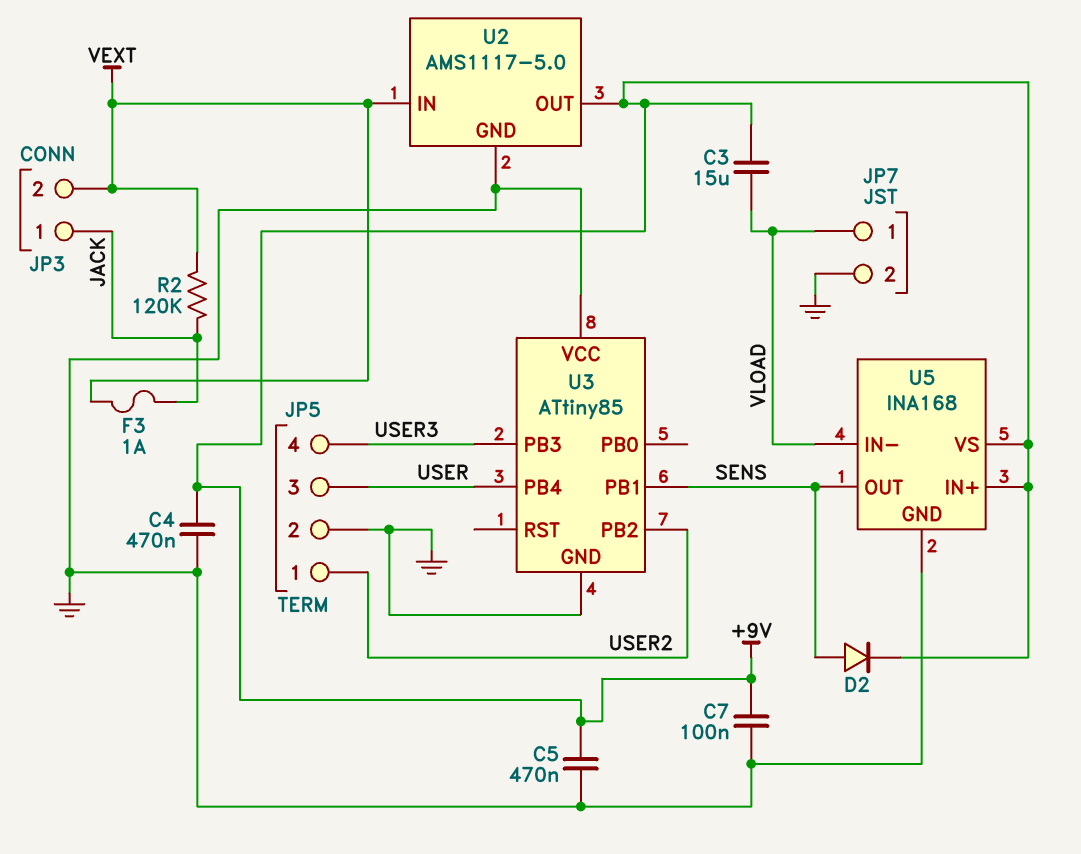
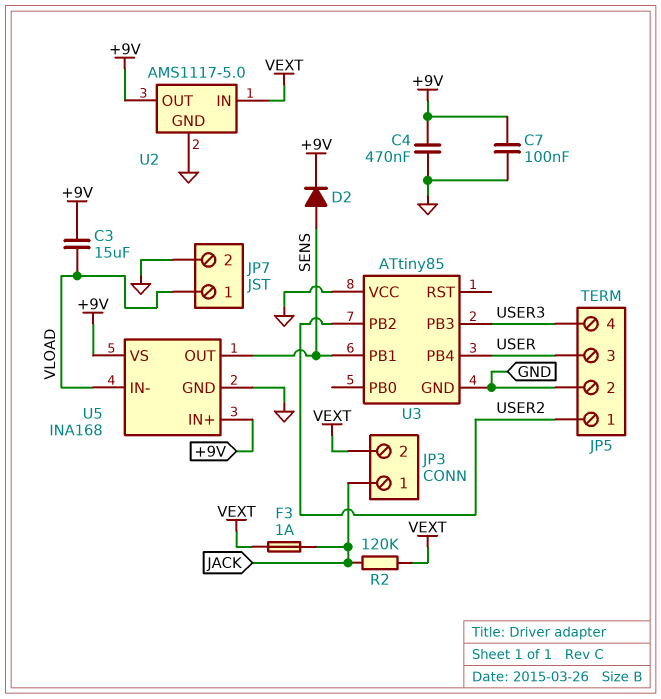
C5: 470nF (+9V, GND) -> none

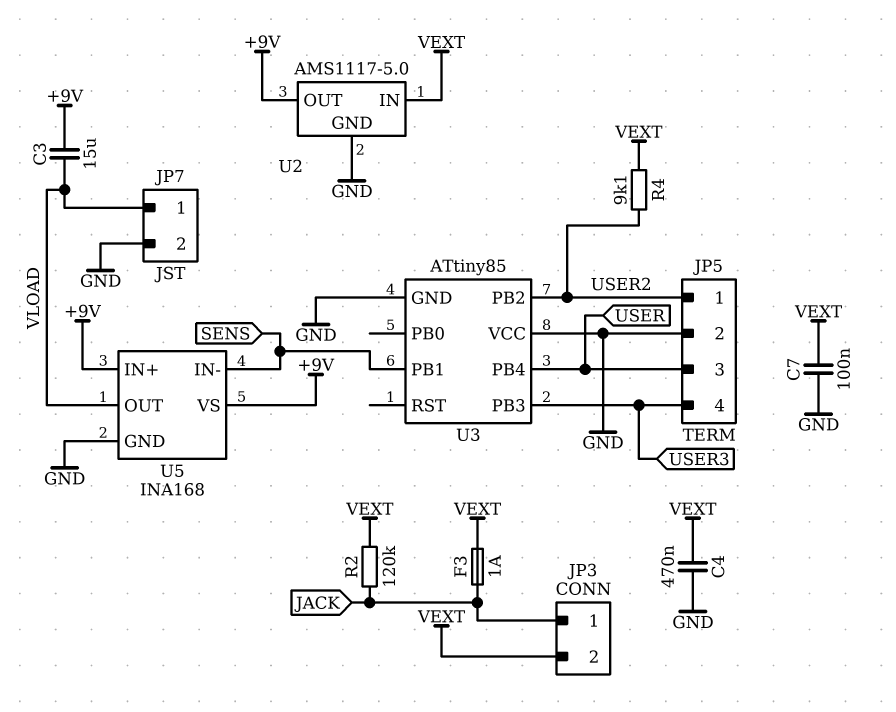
C4: 470nF (+9V, GND) -> 470nF (GND, VEXT)
C7: 100nF (+9V, GND) -> 100nF (GND, VEXT)
D2: diode (A SENS, K +9V) -> none
R4: none -> 9.1k (USER2, VEXT)
U5 pin IN-: VLOAD -> SENS
U5 pin OUT: SENS -> VLOAD

